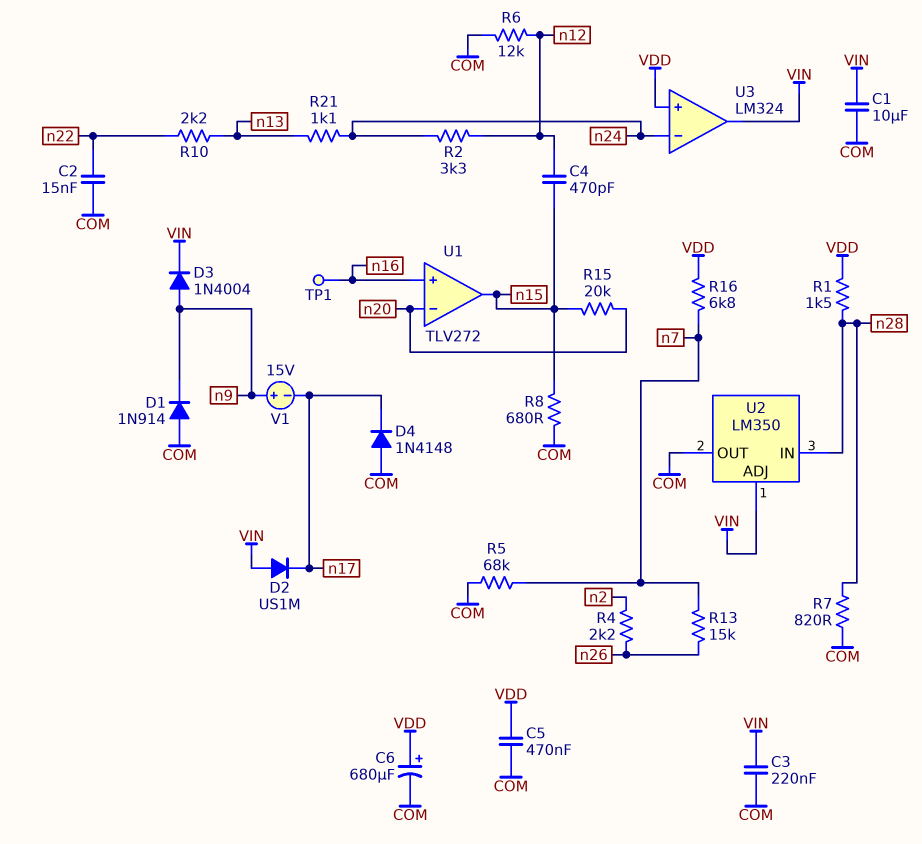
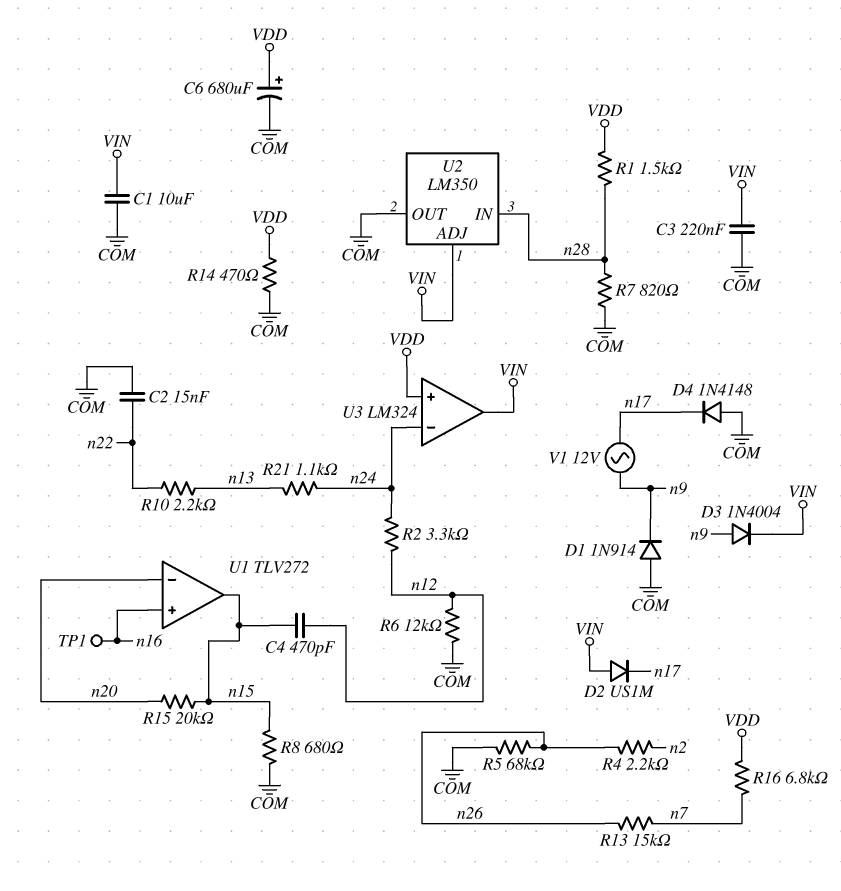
C5: 470nF (COM, VDD) -> none
R5: 68k (COM, n7) -> 68k (COM, n26)
R14: none -> 470 (COM, VDD)
V1: 15V (plus n9, minus n17) -> AC 12V (n9, n17)

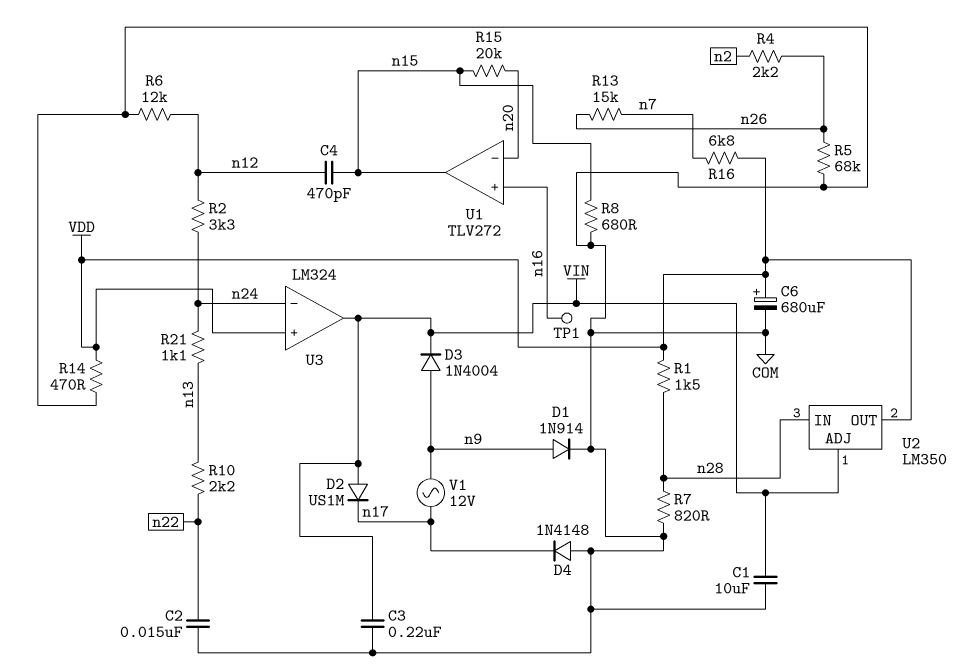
D1: diode 1N914 (A COM, K n9) -> diode 1N914 (A n9, K COM)
U2 pin OUT: COM -> VDD

